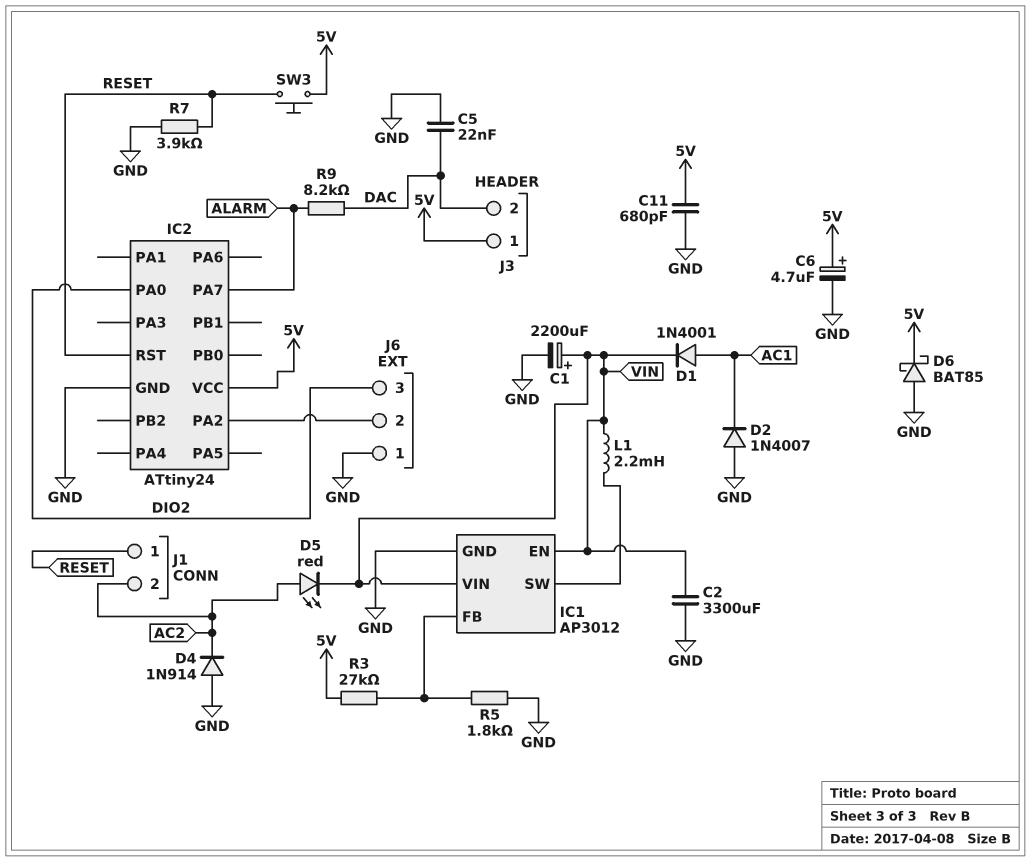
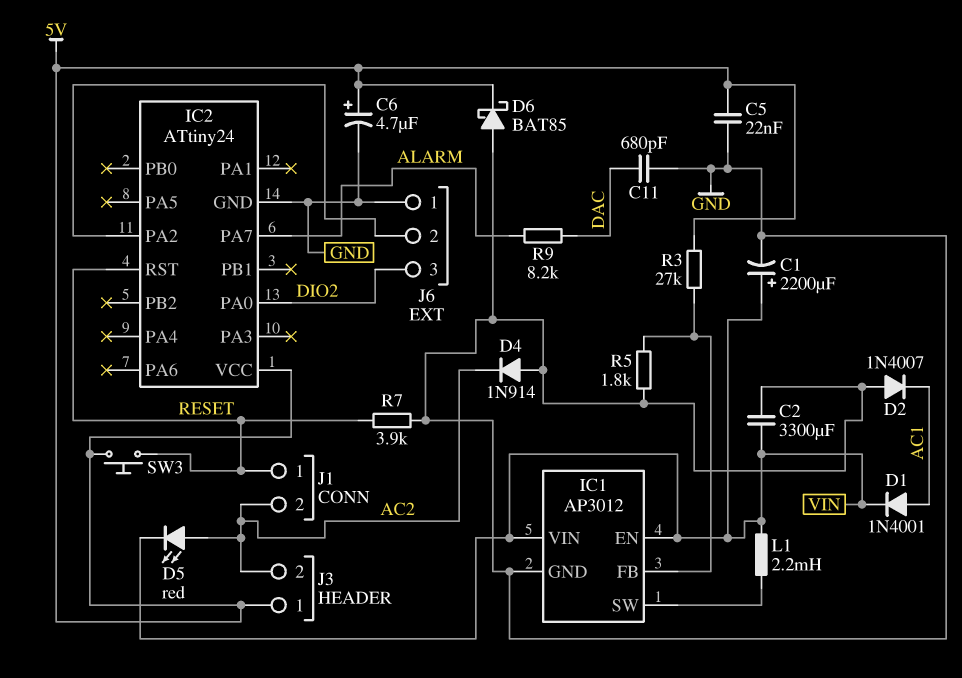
C5: 22nF (DAC, GND) -> 22nF (5V, GND)
C11: 680pF (5V, GND) -> 680pF (DAC, GND)
J3 pin 2: DAC -> AC2

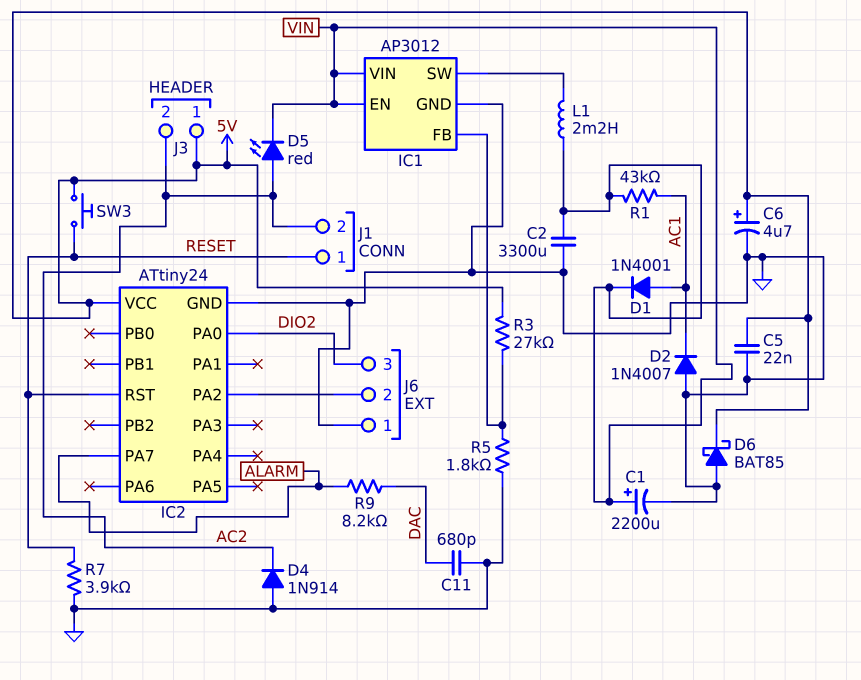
R1: none -> 43k (AC1, VIN)

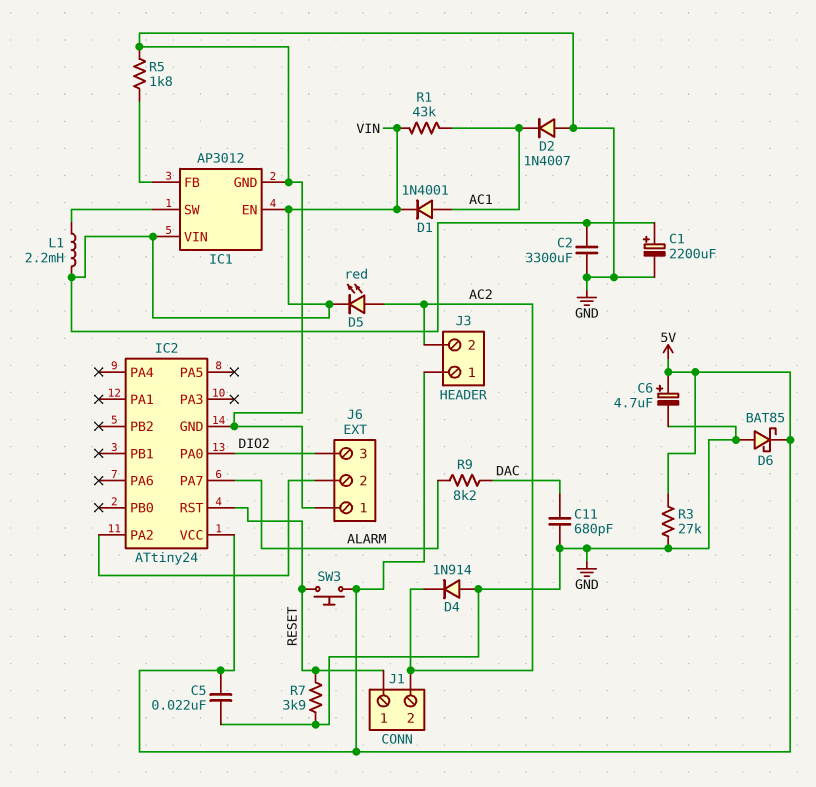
R3: 27k (5V, IC1/FB) -> 27k (5V, GND)

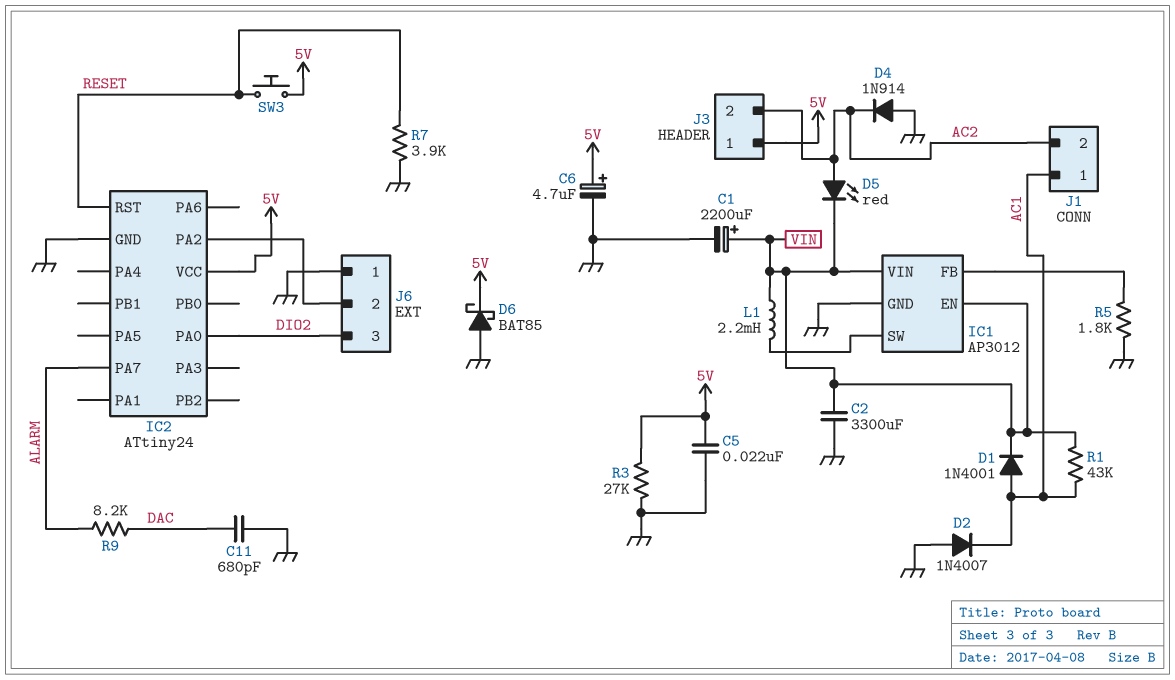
J1 pin 1: RESET -> AC1

